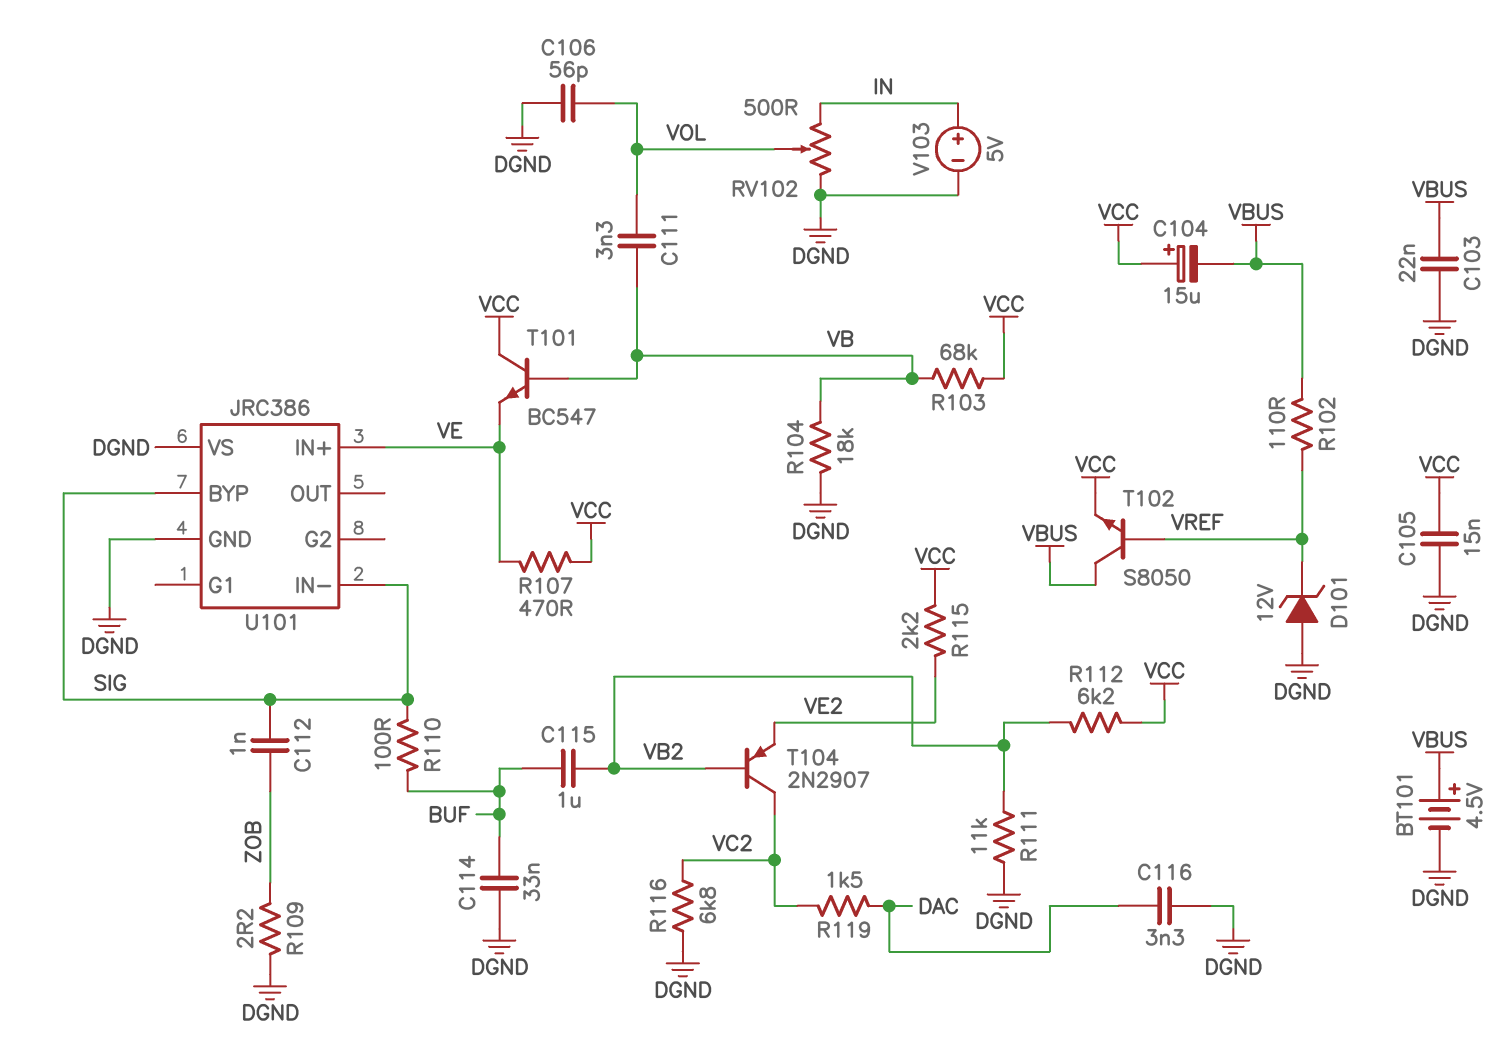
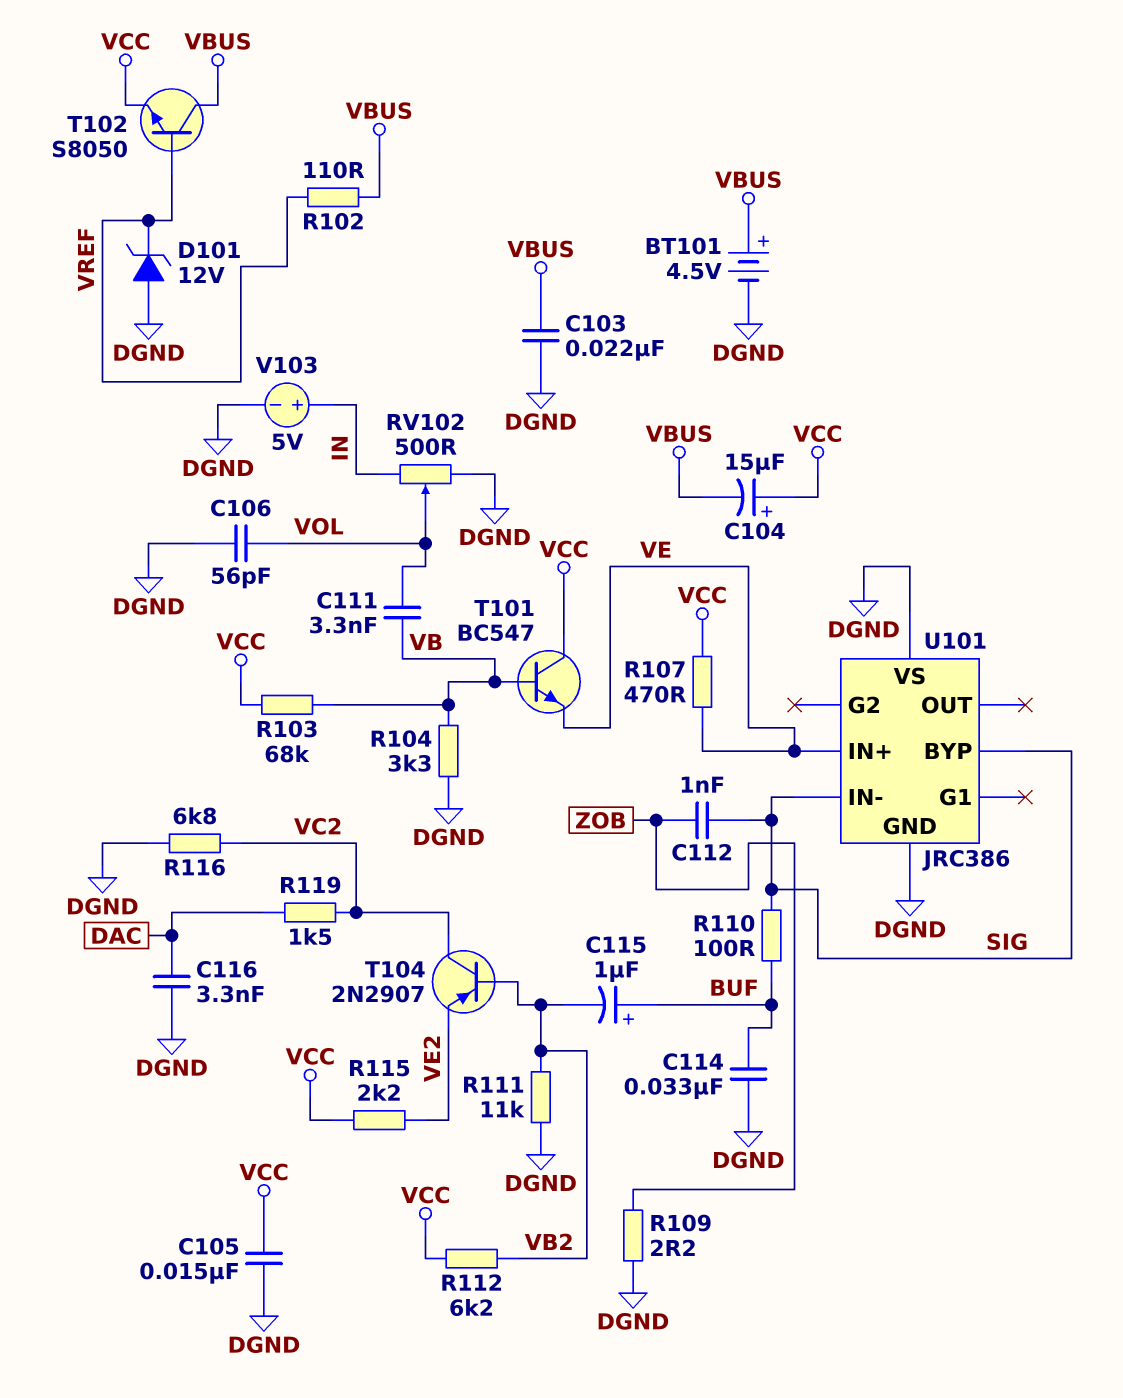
C115: 1uF (BUF, VB2) -> 1uF (plus BUF, minus VB2)
R104: 18k (DGND, VB) -> 3.3k (DGND, VB)

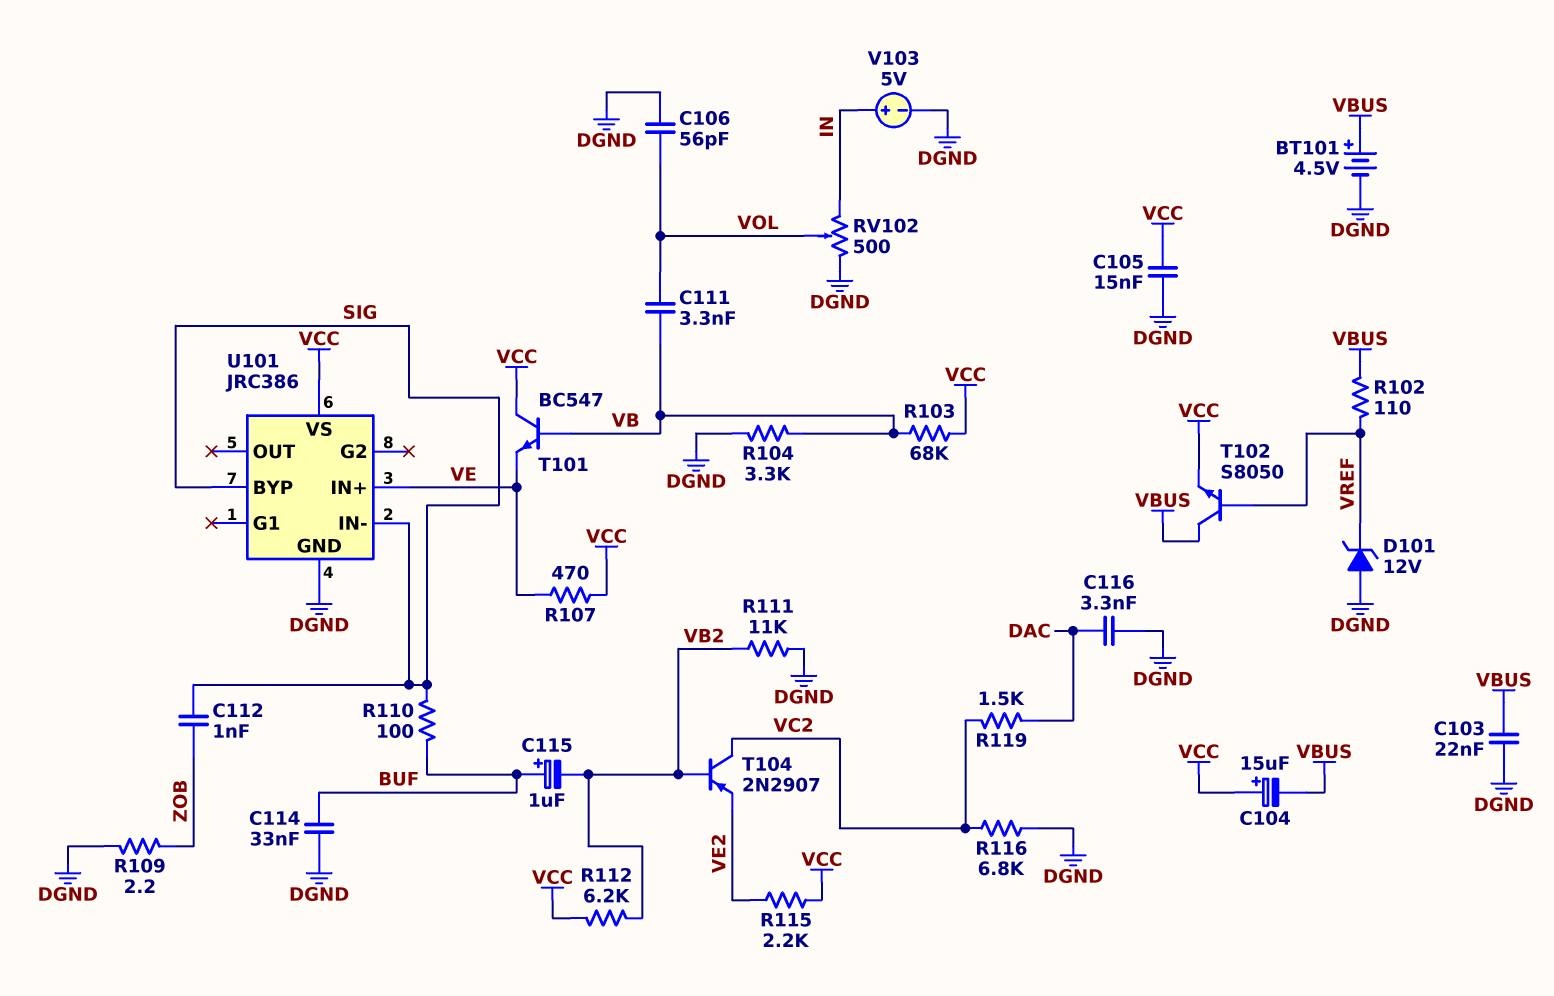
U101 pin VS: DGND -> VCC

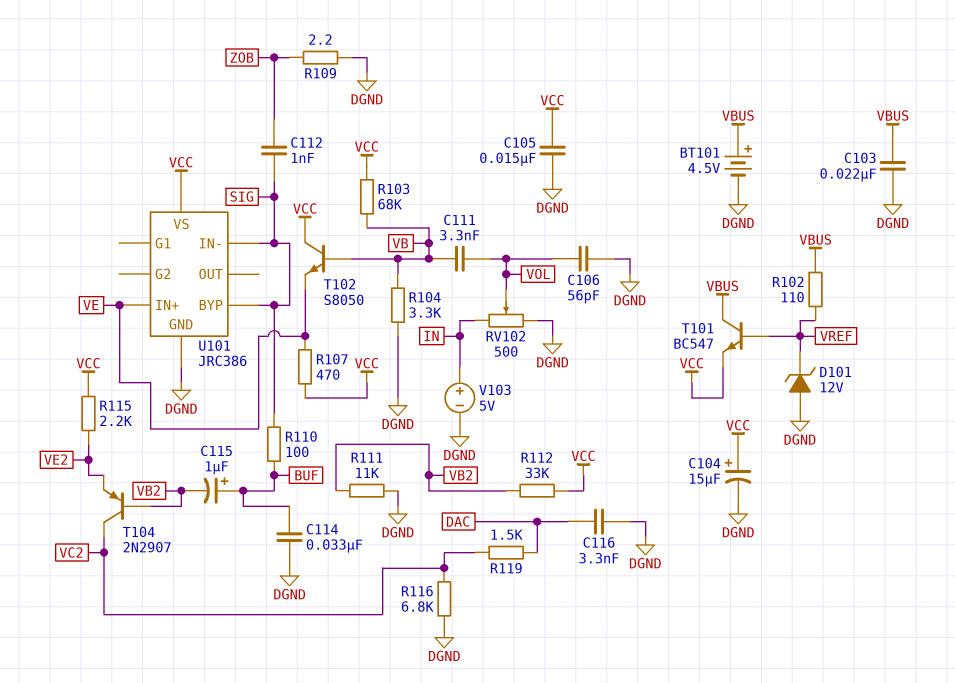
C104: 15uF (plus VCC, minus VBUS) -> 15uF (plus VCC, minus DGND)
R112: 6.2k (VB2, VCC) -> 33k (VB2, VCC)
T101: NPN BC547 (B VB, C VCC, E VE) -> NPN BC547 (B VREF, C VBUS, E VCC)
T102: NPN S8050 (B VREF, C VBUS, E VCC) -> NPN S8050 (B VB, C VCC, E VE)

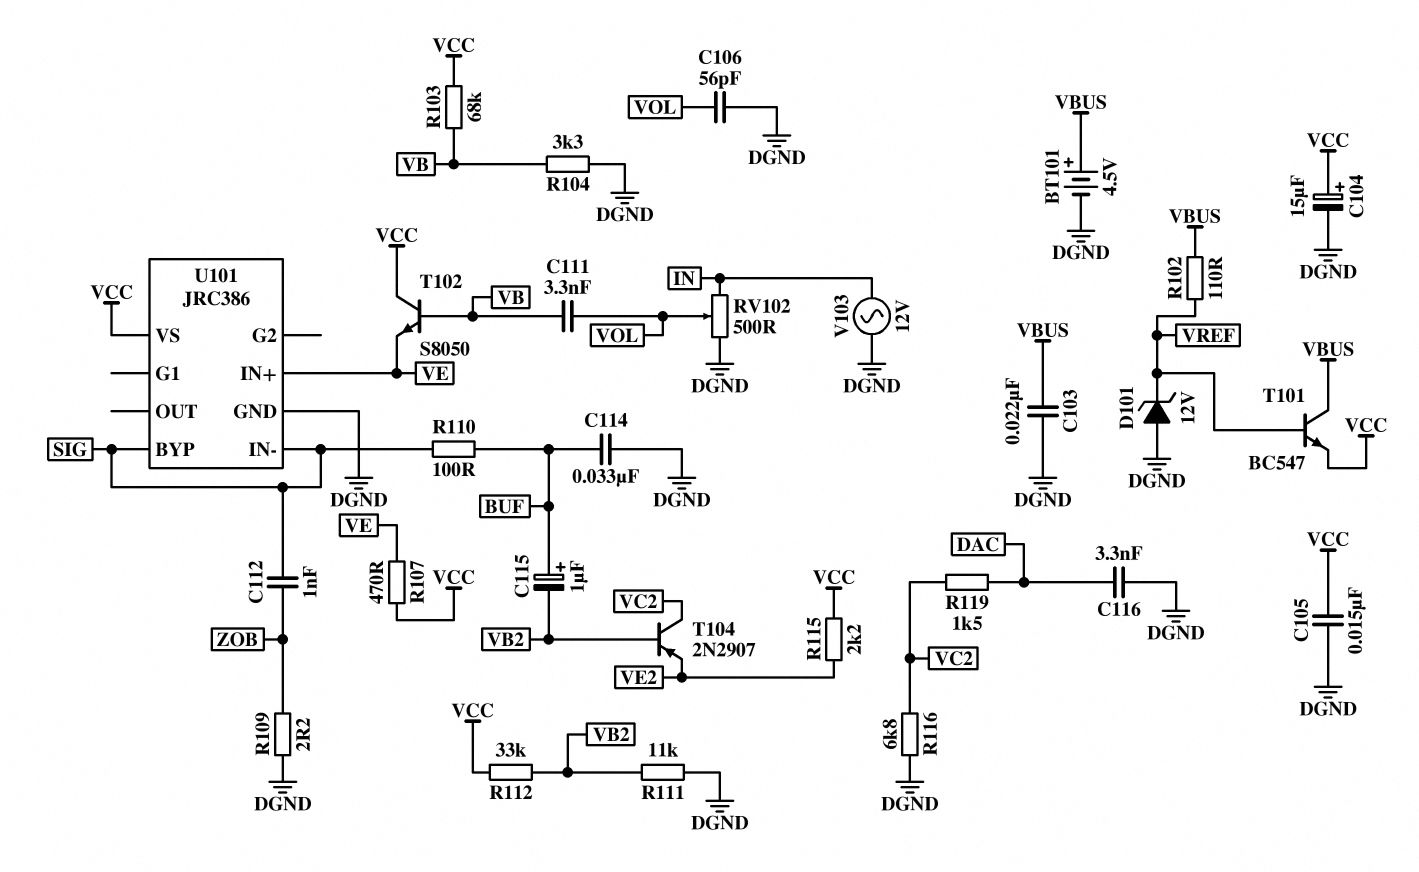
V103: 5V (plus IN, minus DGND) -> AC 12V (DGND, IN)

